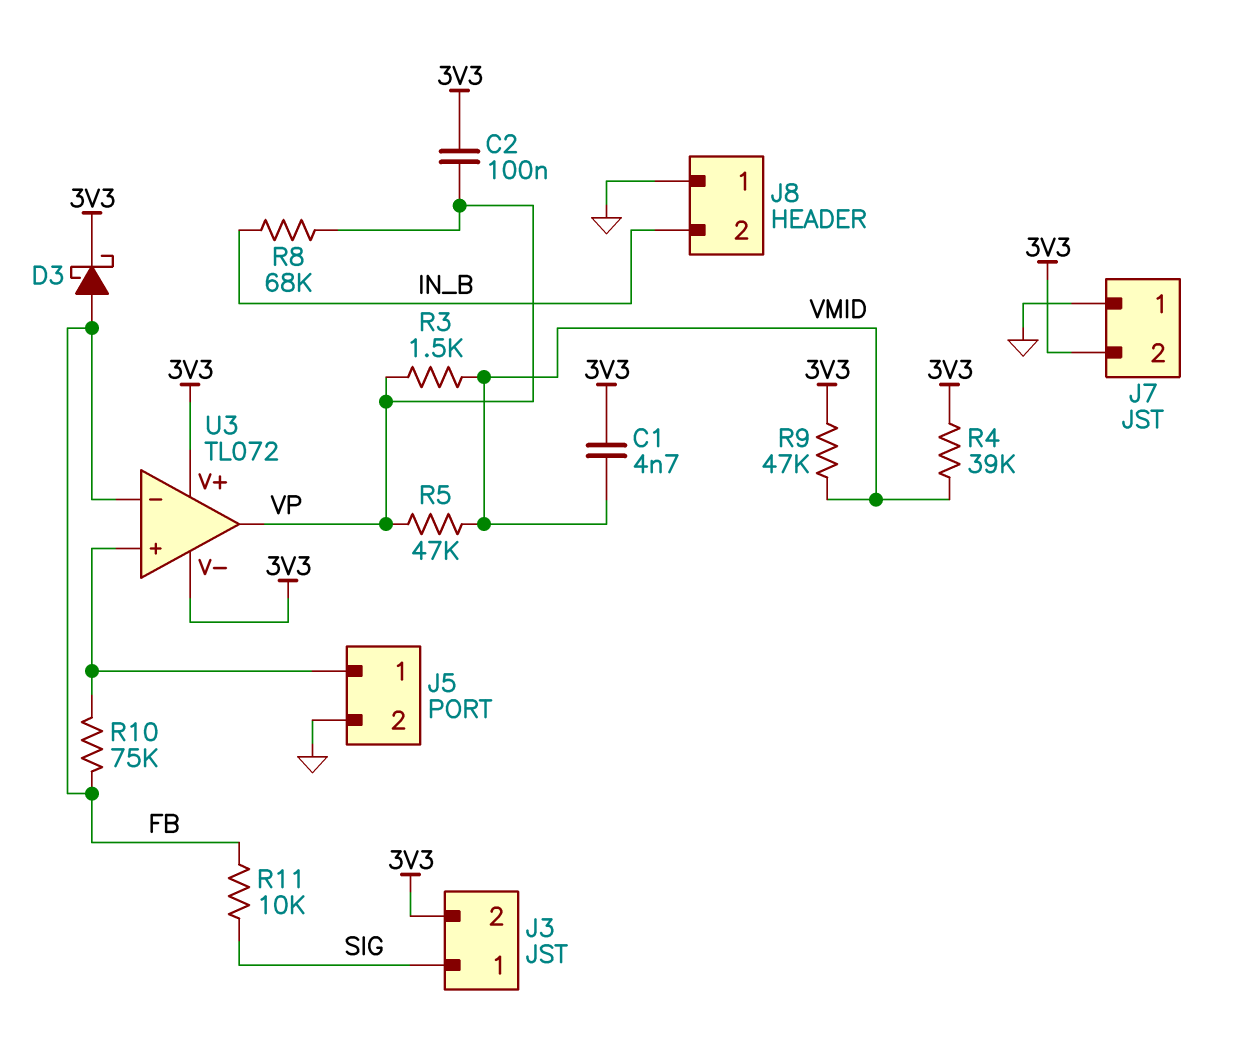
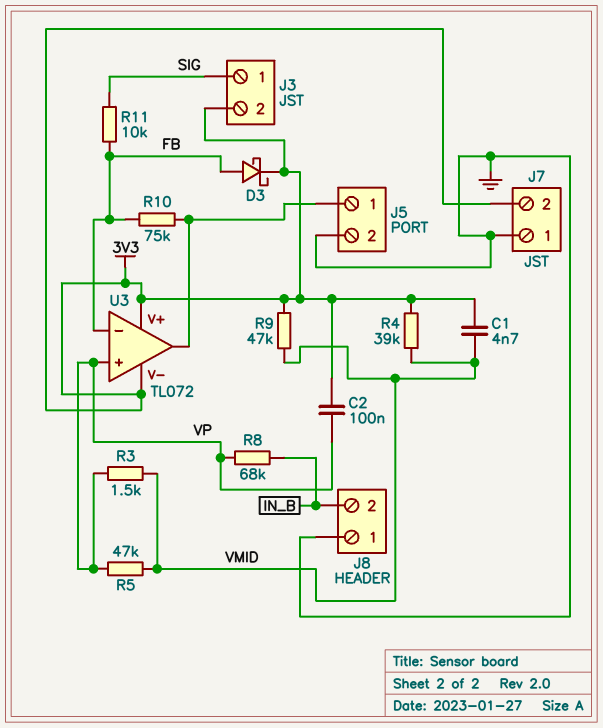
U3 pin in+: J5/1 -> VP
U3 pin out: VP -> J5/1

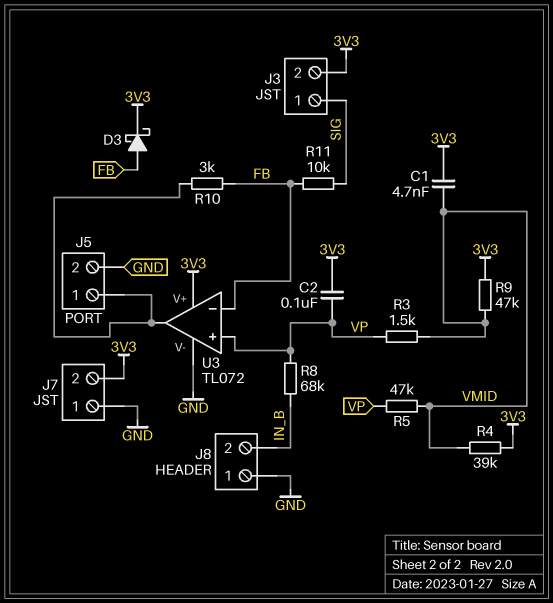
R10: 75k (FB, J5/1) -> 3k (FB, J5/1)
U3 pin V-: 3V3 -> GND

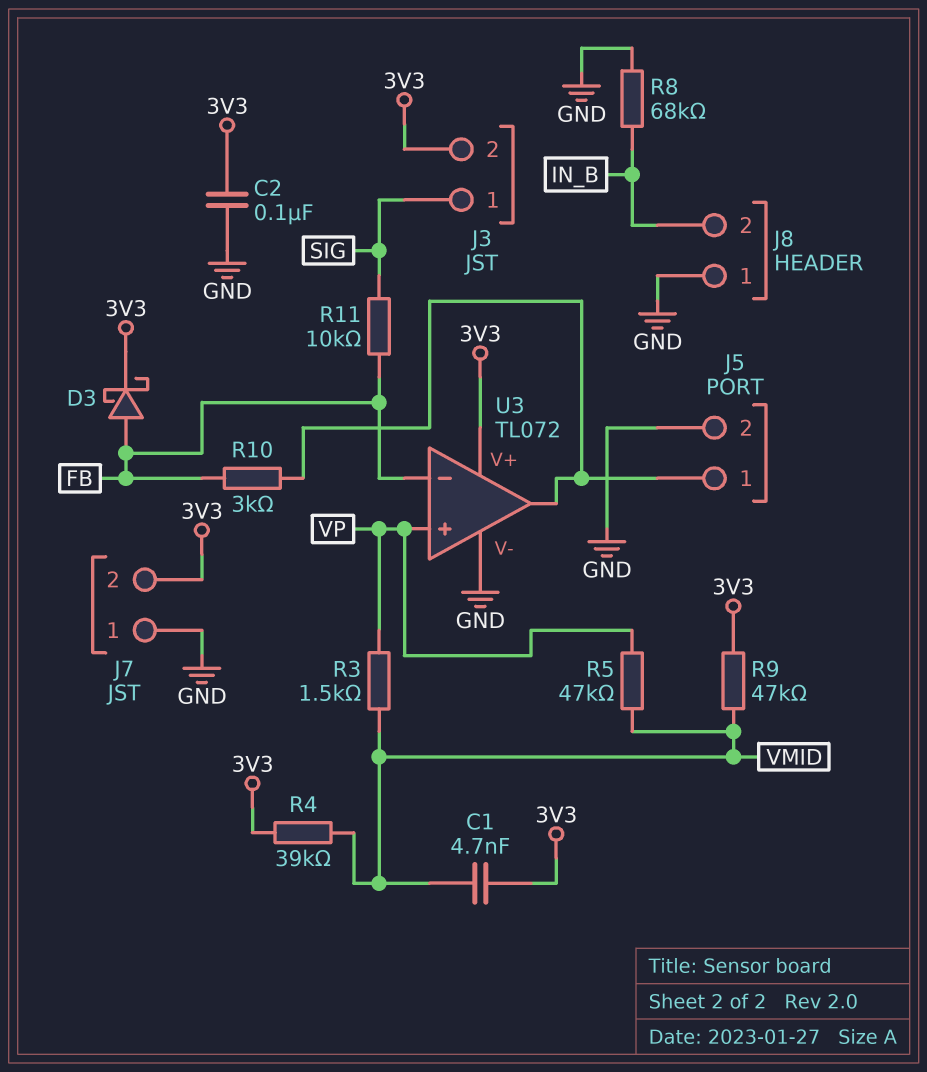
C2: 100nF (3V3, VP) -> 100nF (3V3, GND)
R8: 68k (IN_B, VP) -> 68k (GND, IN_B)

